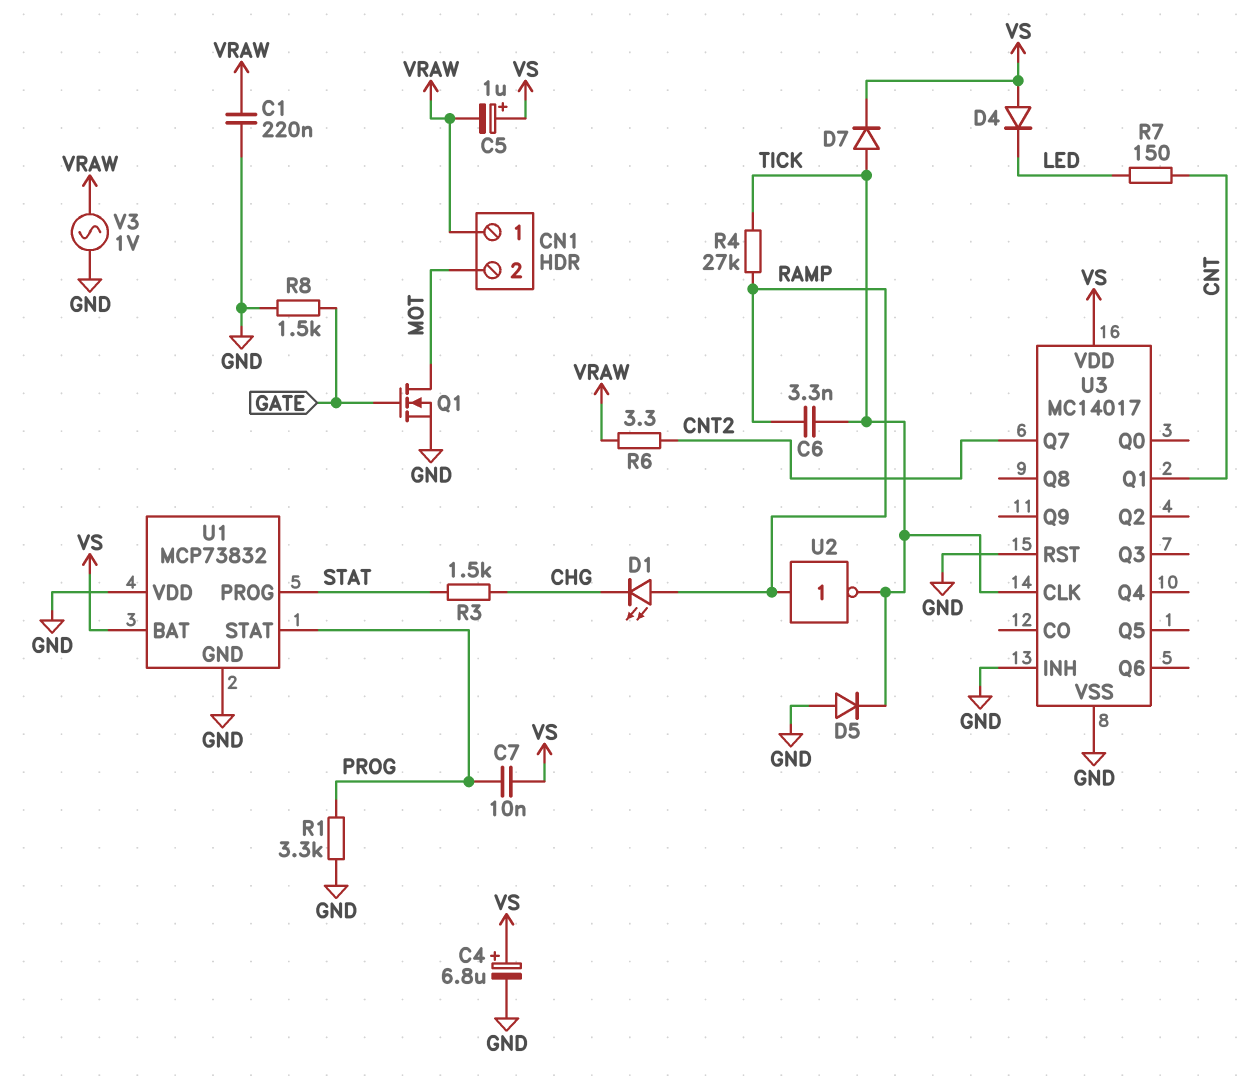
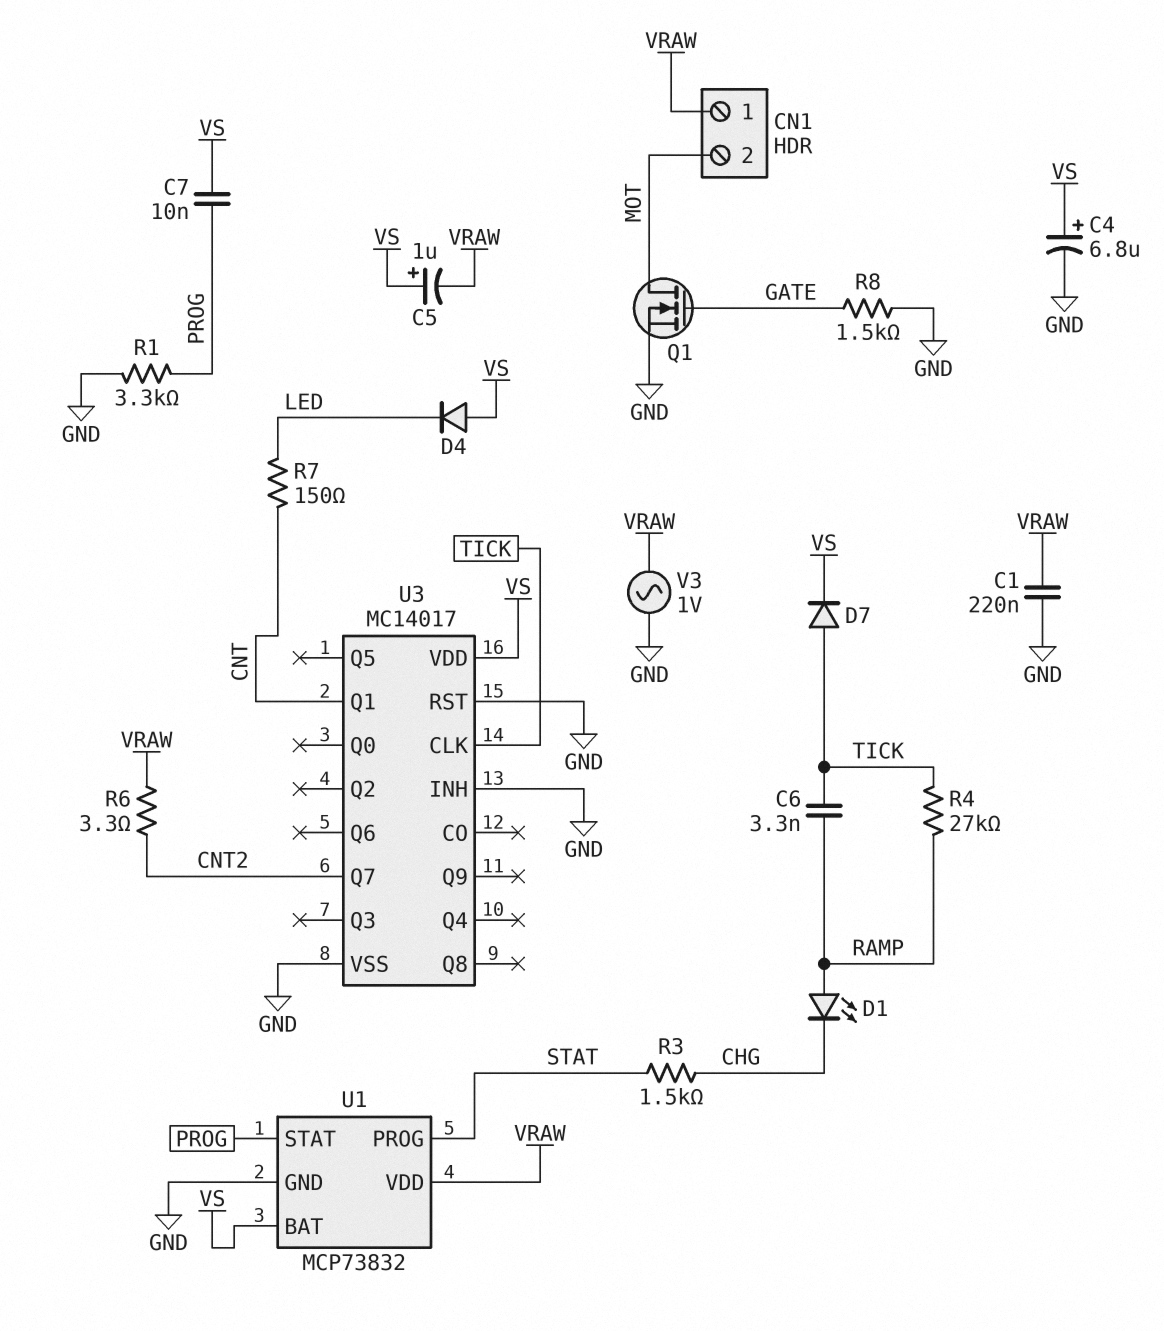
D5: diode (A GND, K TICK) -> none
U1 pin VDD: GND -> VRAW
U2: NOT (in RAMP, out TICK) -> none

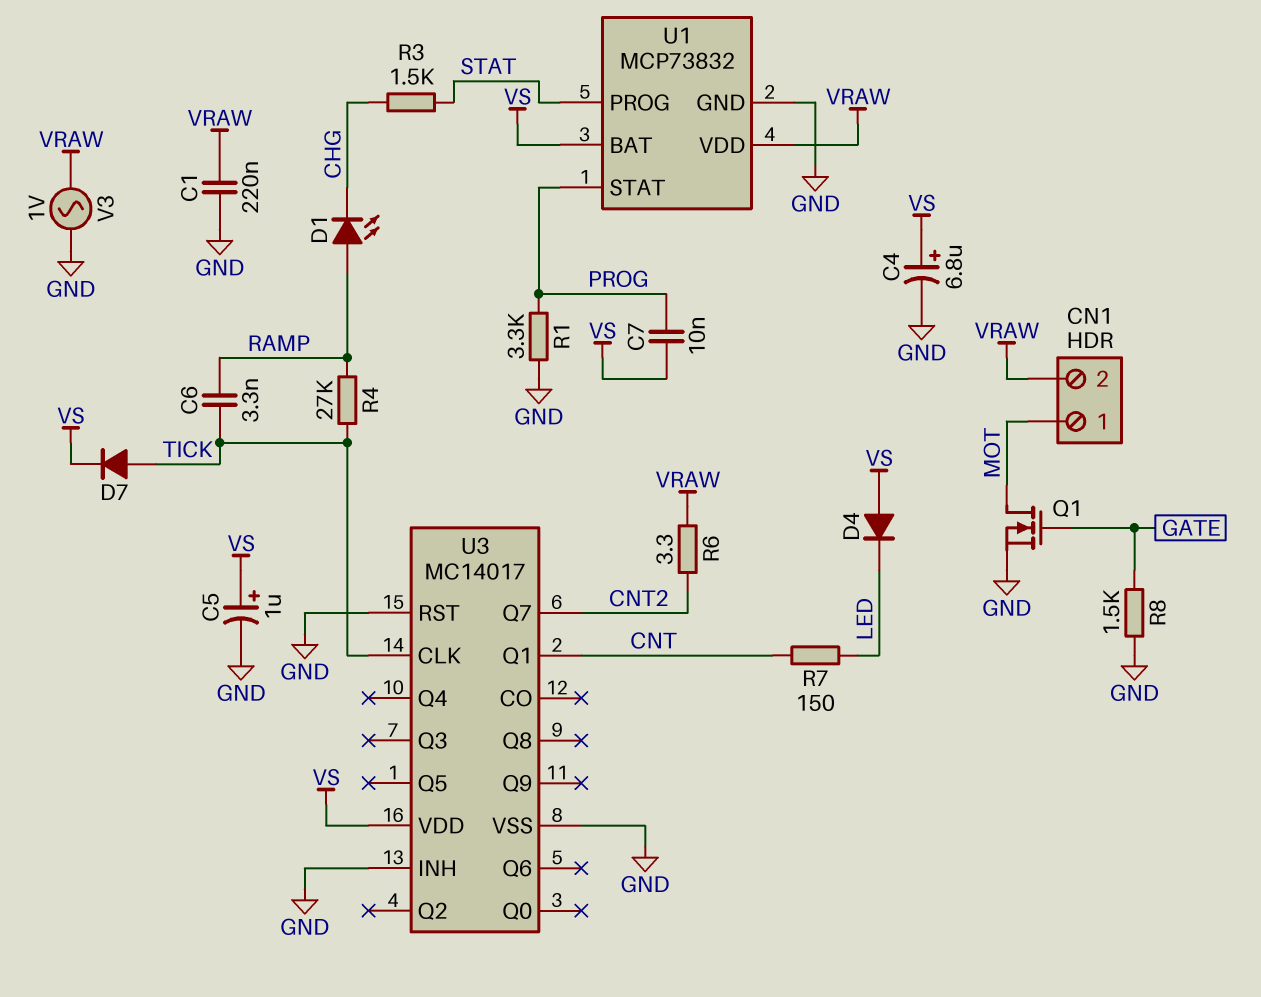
C5: 1uF (plus VS, minus VRAW) -> 1uF (plus VS, minus GND)
CN1 pin 1: VRAW -> MOT
CN1 pin 2: MOT -> VRAW

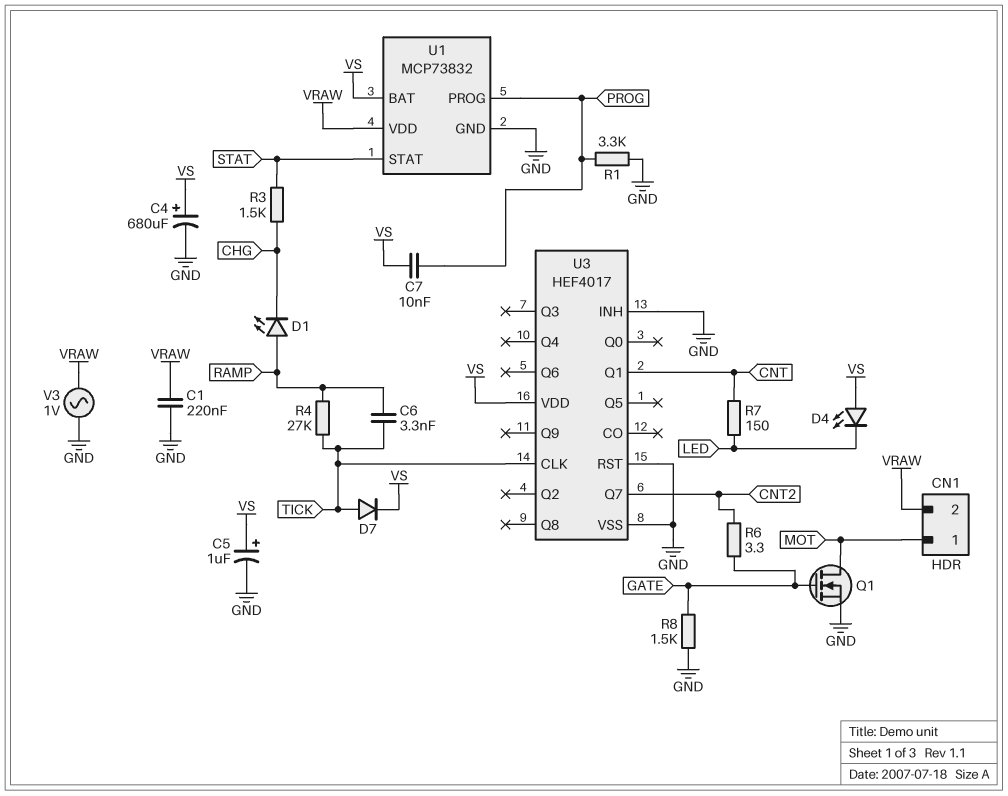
C4: 6.8uF (plus VS, minus GND) -> 680uF (plus VS, minus GND)
D4: diode (A VS, K LED) -> LED (A VS, K LED)
R6: 3.3 (CNT2, VRAW) -> 3.3 (CNT2, GATE)
U1 pin PROG: STAT -> PROG
U1 pin STAT: PROG -> STAT
U3: MC14017 -> HEF4017

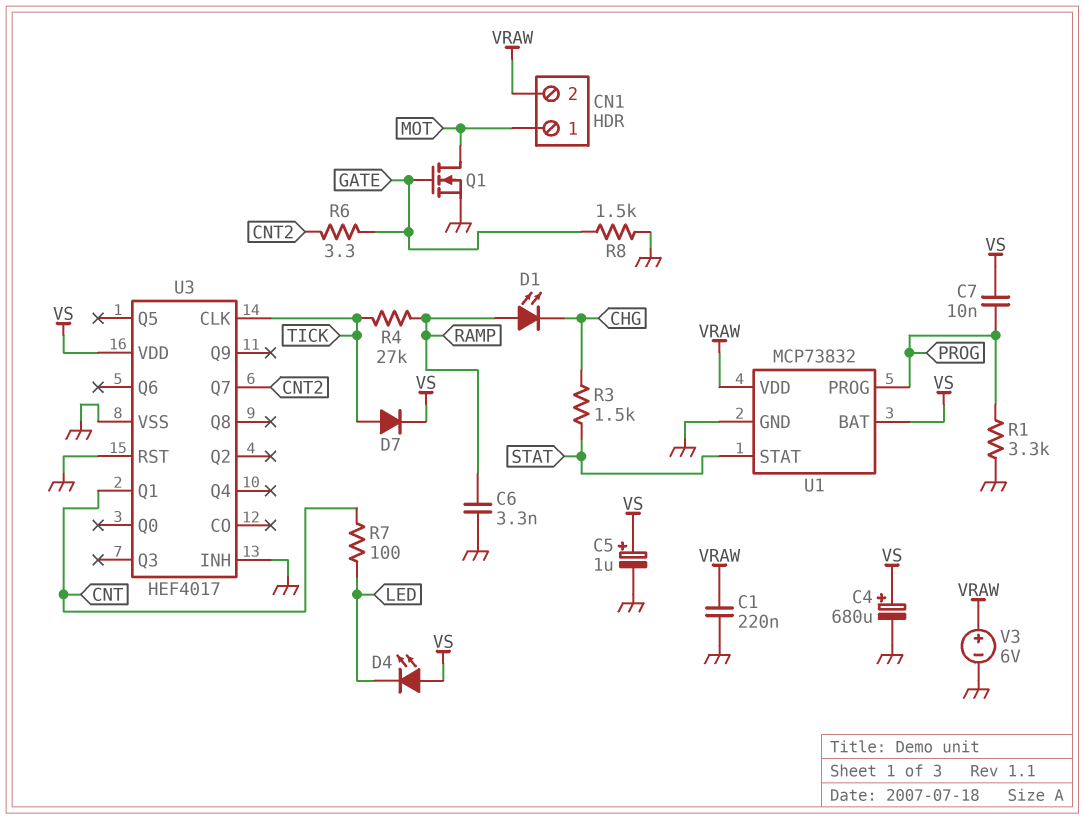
C6: 3.3nF (RAMP, TICK) -> 3.3nF (GND, RAMP)
R7: 150 (CNT, LED) -> 100 (CNT, LED)
V3: AC 1V (GND, VRAW) -> 6V (plus VRAW, minus GND)

